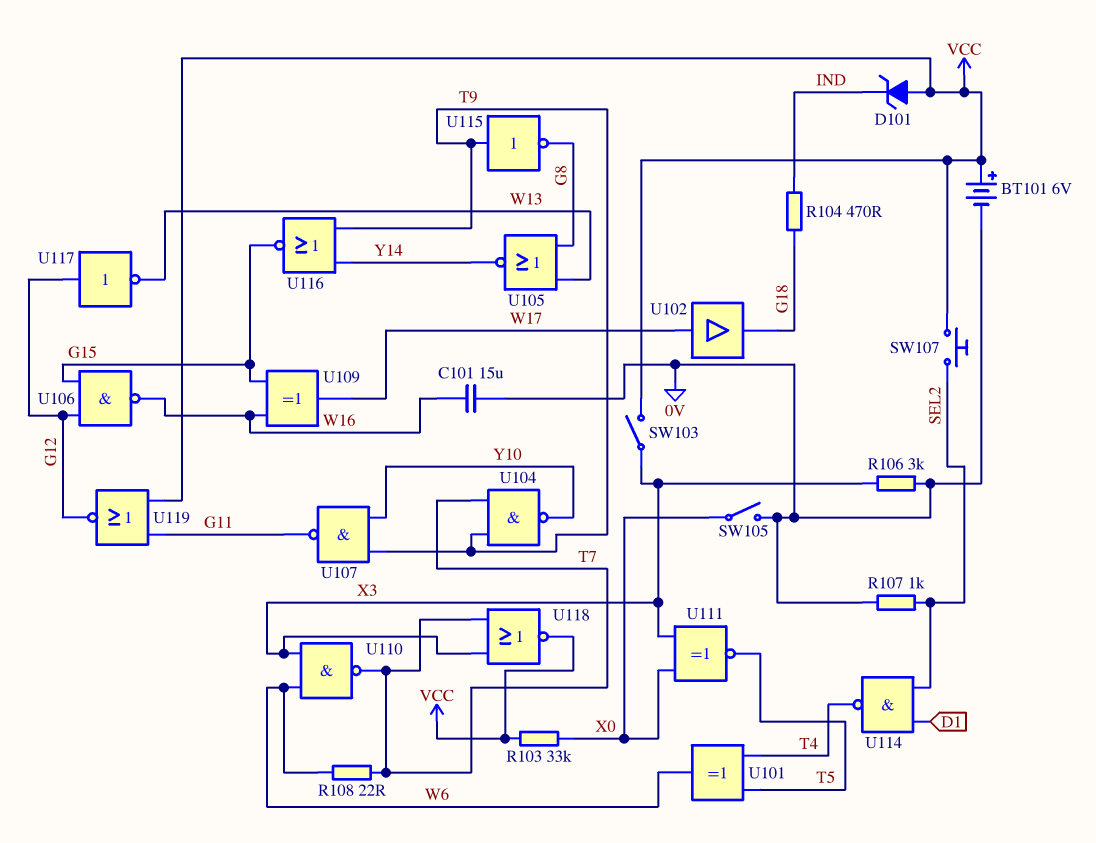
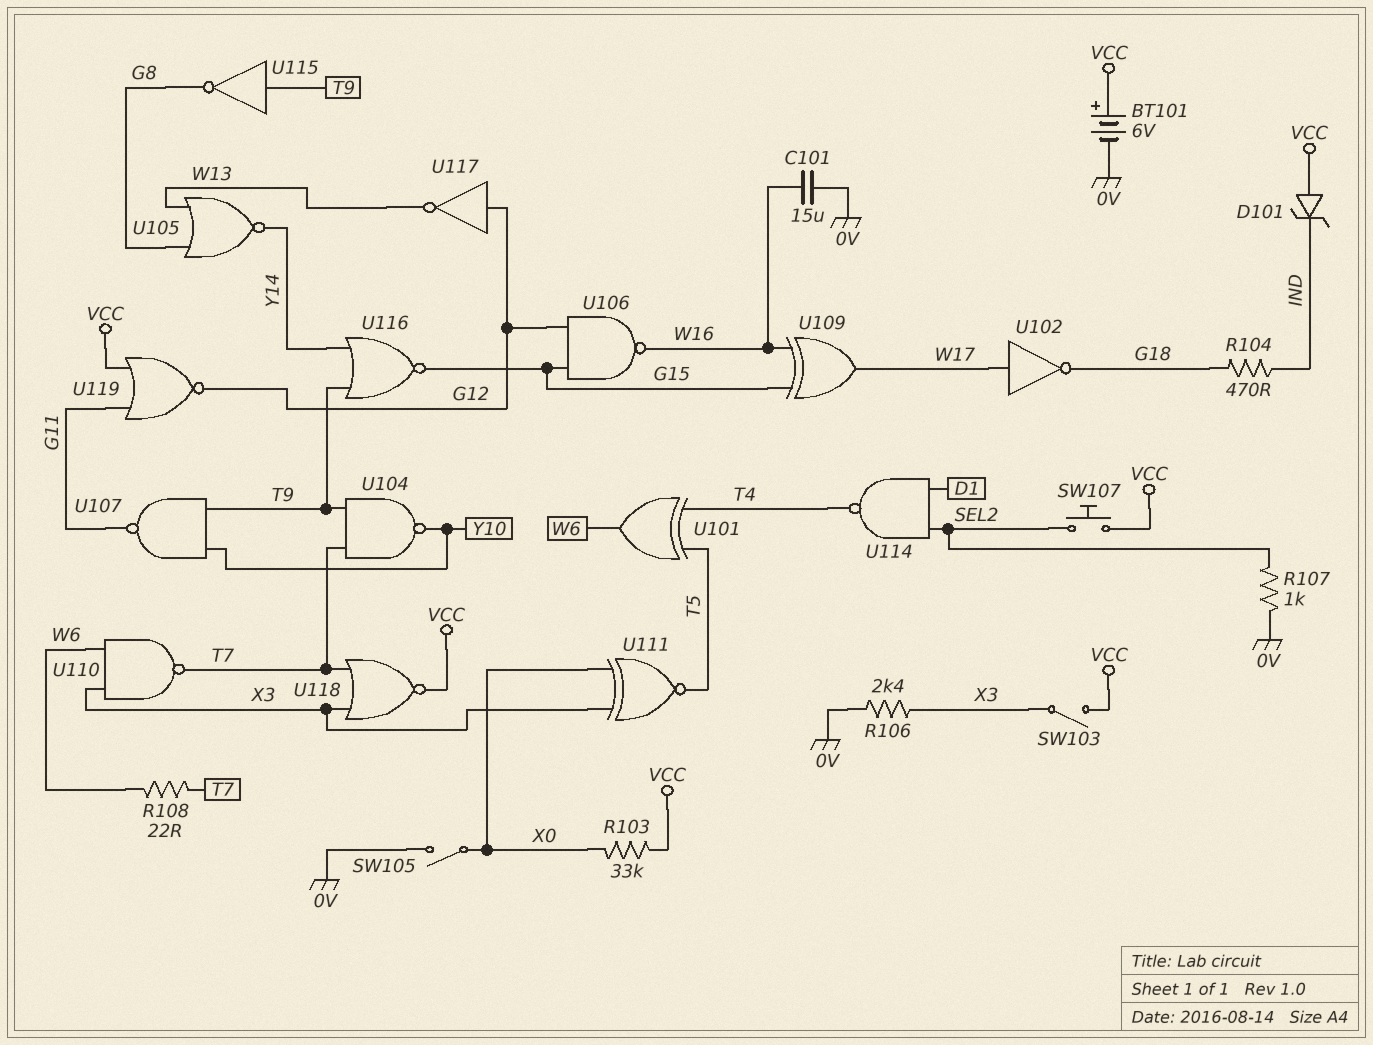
R106: 3k (0V, X3) -> 2.4k (0V, X3)
U102: buffer (in W17, out G18) -> NOT (in W17, out G18)

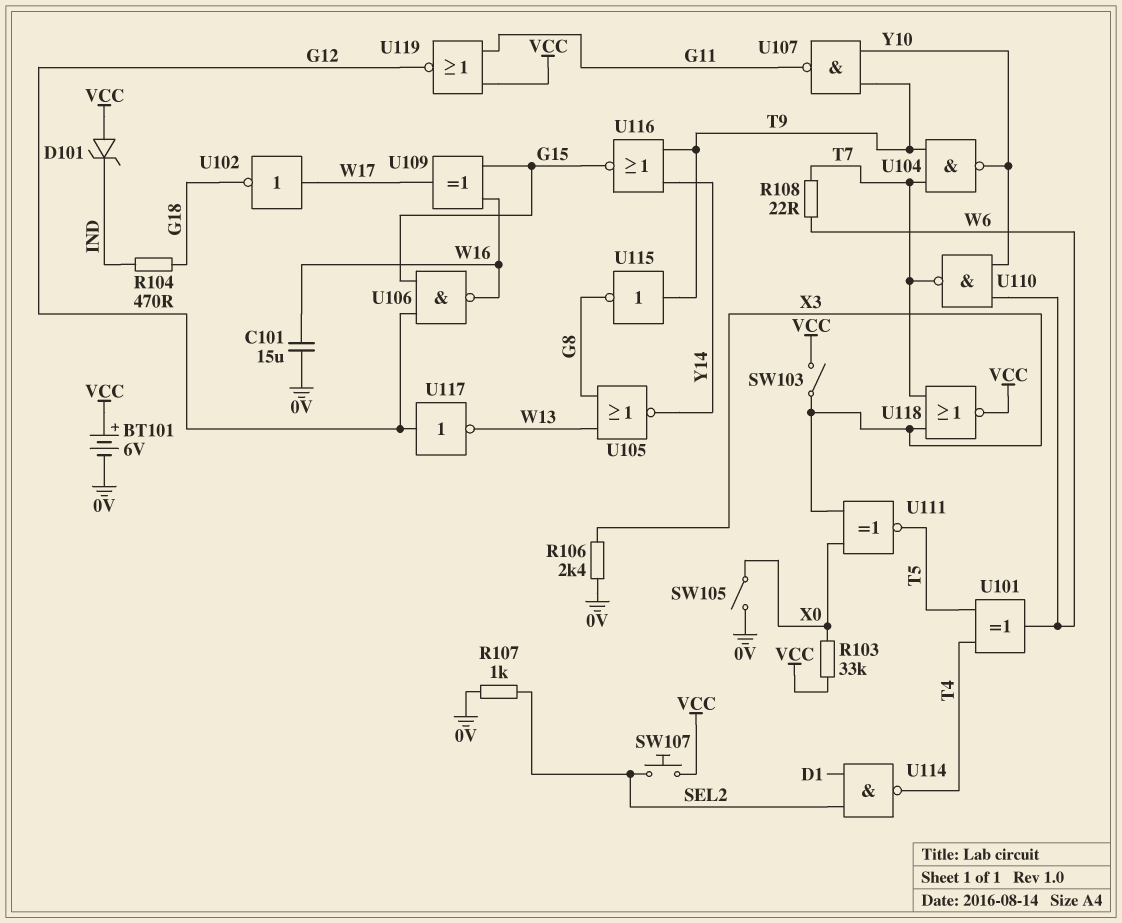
U110: NAND (in W6, in X3, out T7) -> NAND (in W6, in Y10, out T7)

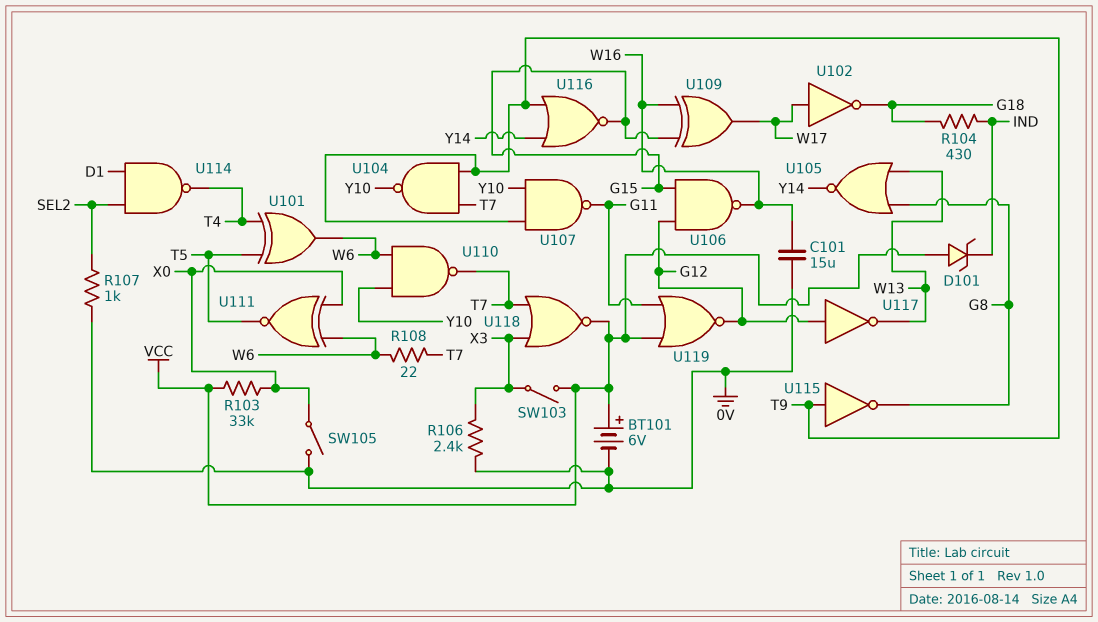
R104: 470 (G18, IND) -> 430 (G18, IND)
SW107: button (SEL2, VCC) -> none
U111: XNOR (in X0, in X3, out T5) -> XNOR (in W6, in X0, out T5)

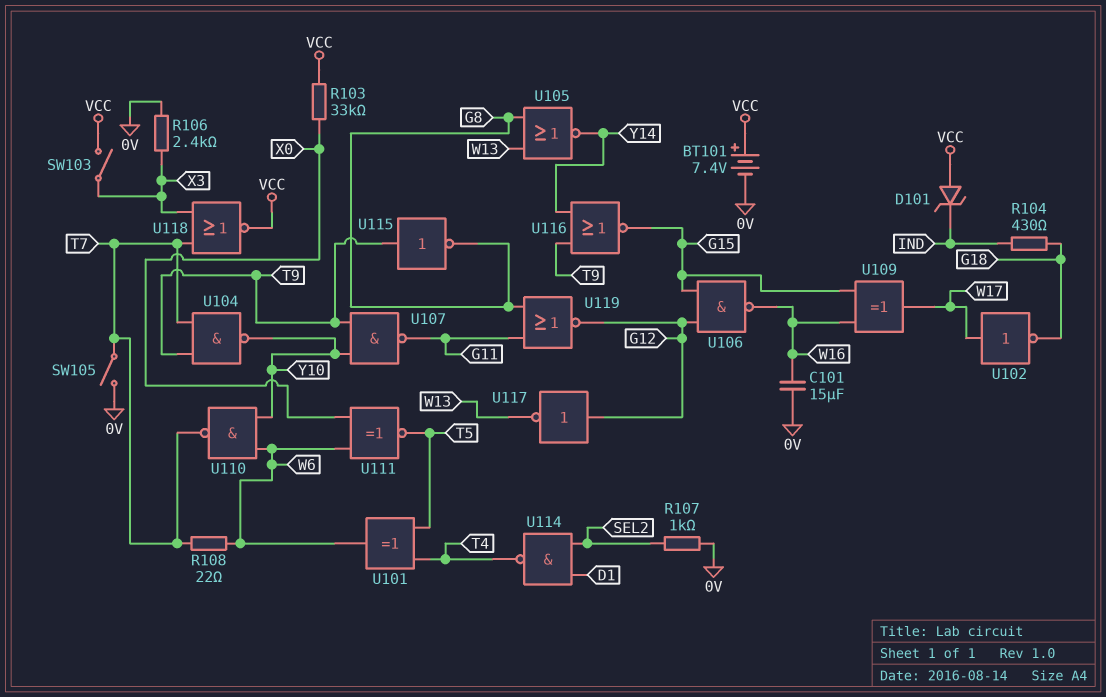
BT101: 6V (plus VCC, minus 0V) -> 7.4V (plus VCC, minus 0V)
SW105: switch (0V, X0) -> switch (0V, T7)
U119: NOR (in G11, in VCC, out G12) -> NOR (in G8, in G11, out G12)

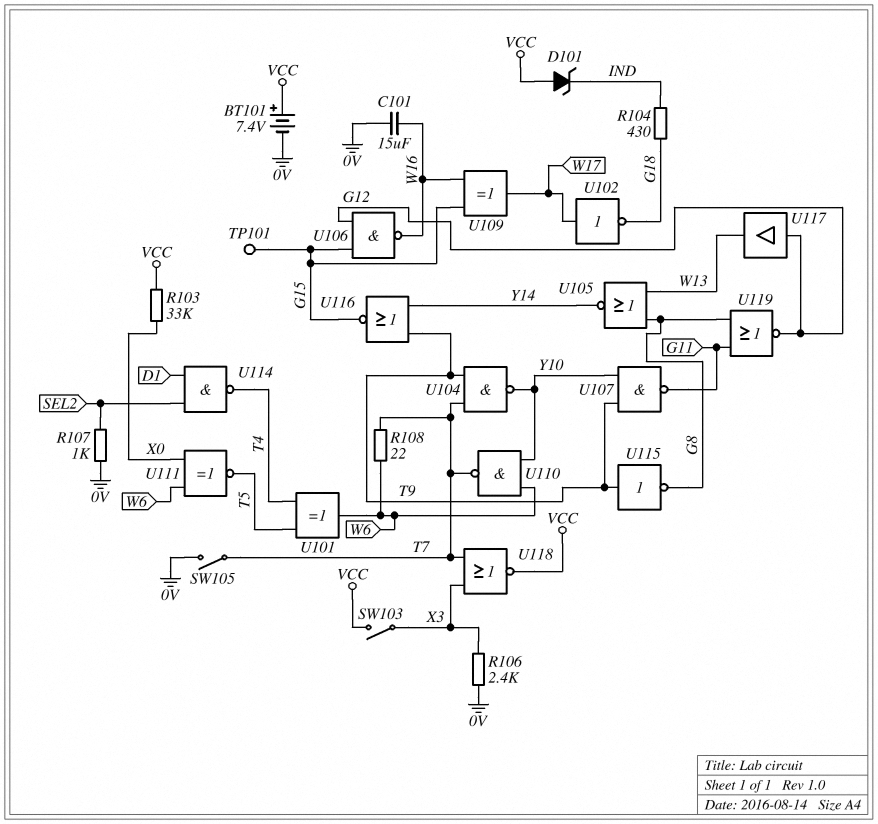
TP101: none -> test point (G15)
U117: NOT (in G12, out W13) -> buffer (in G12, out W13)

